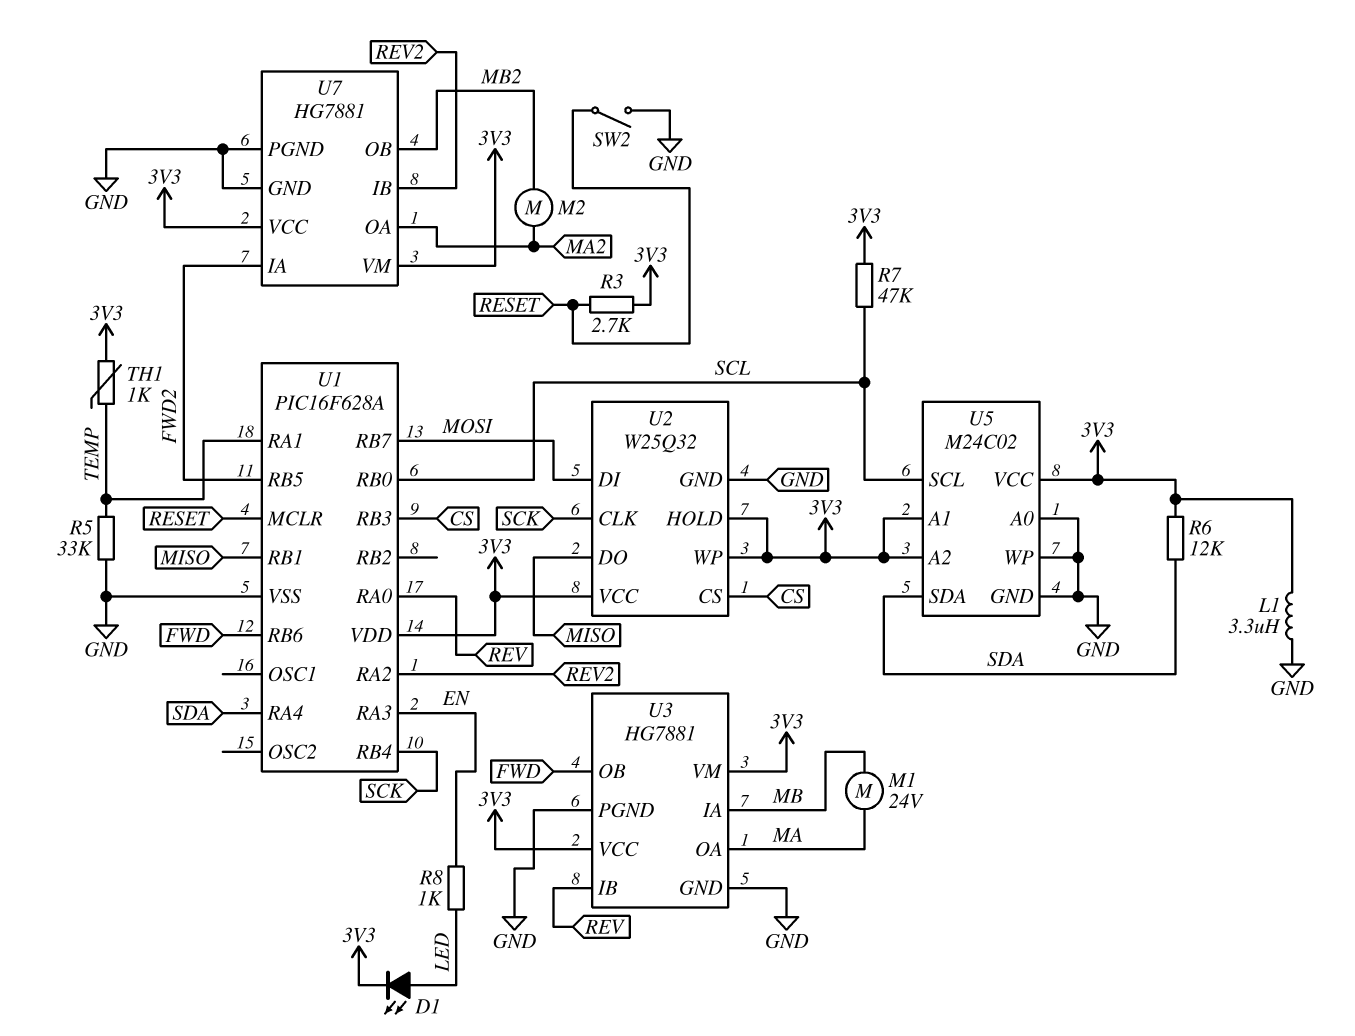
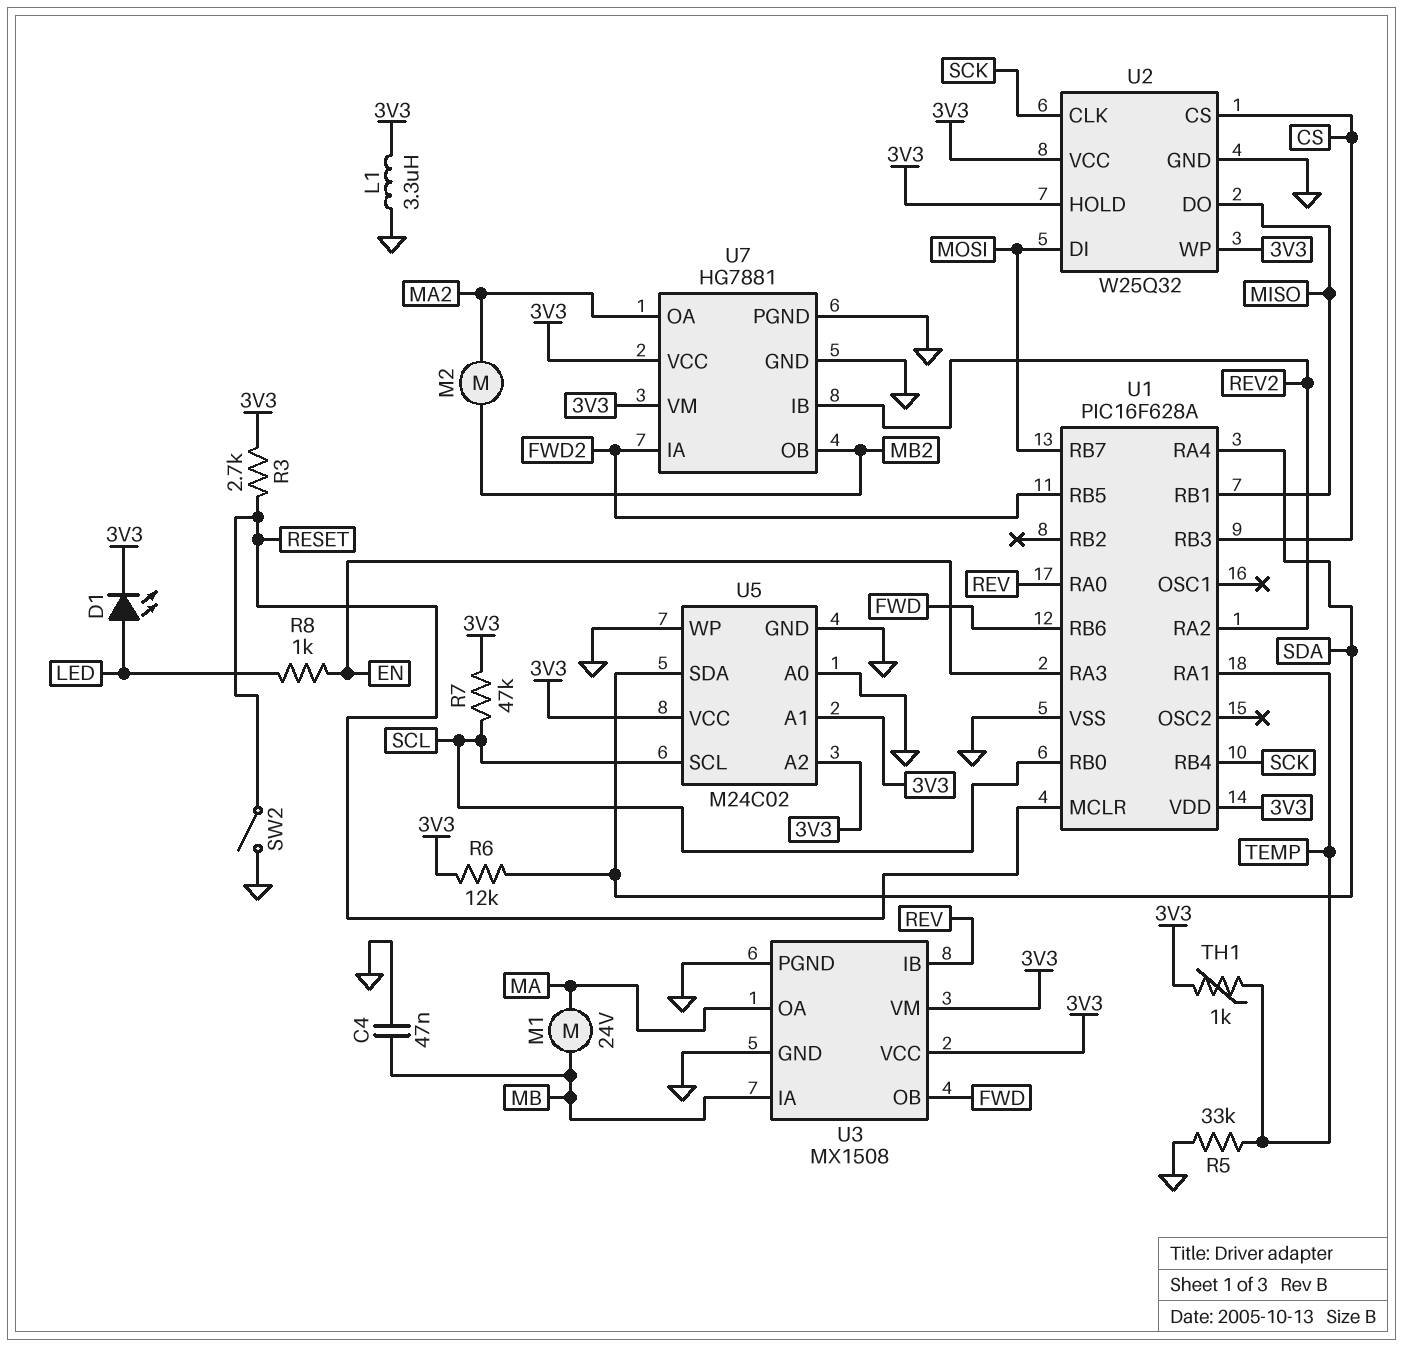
C4: none -> 47nF (GND, MB)
U3: HG7881 -> MX1508

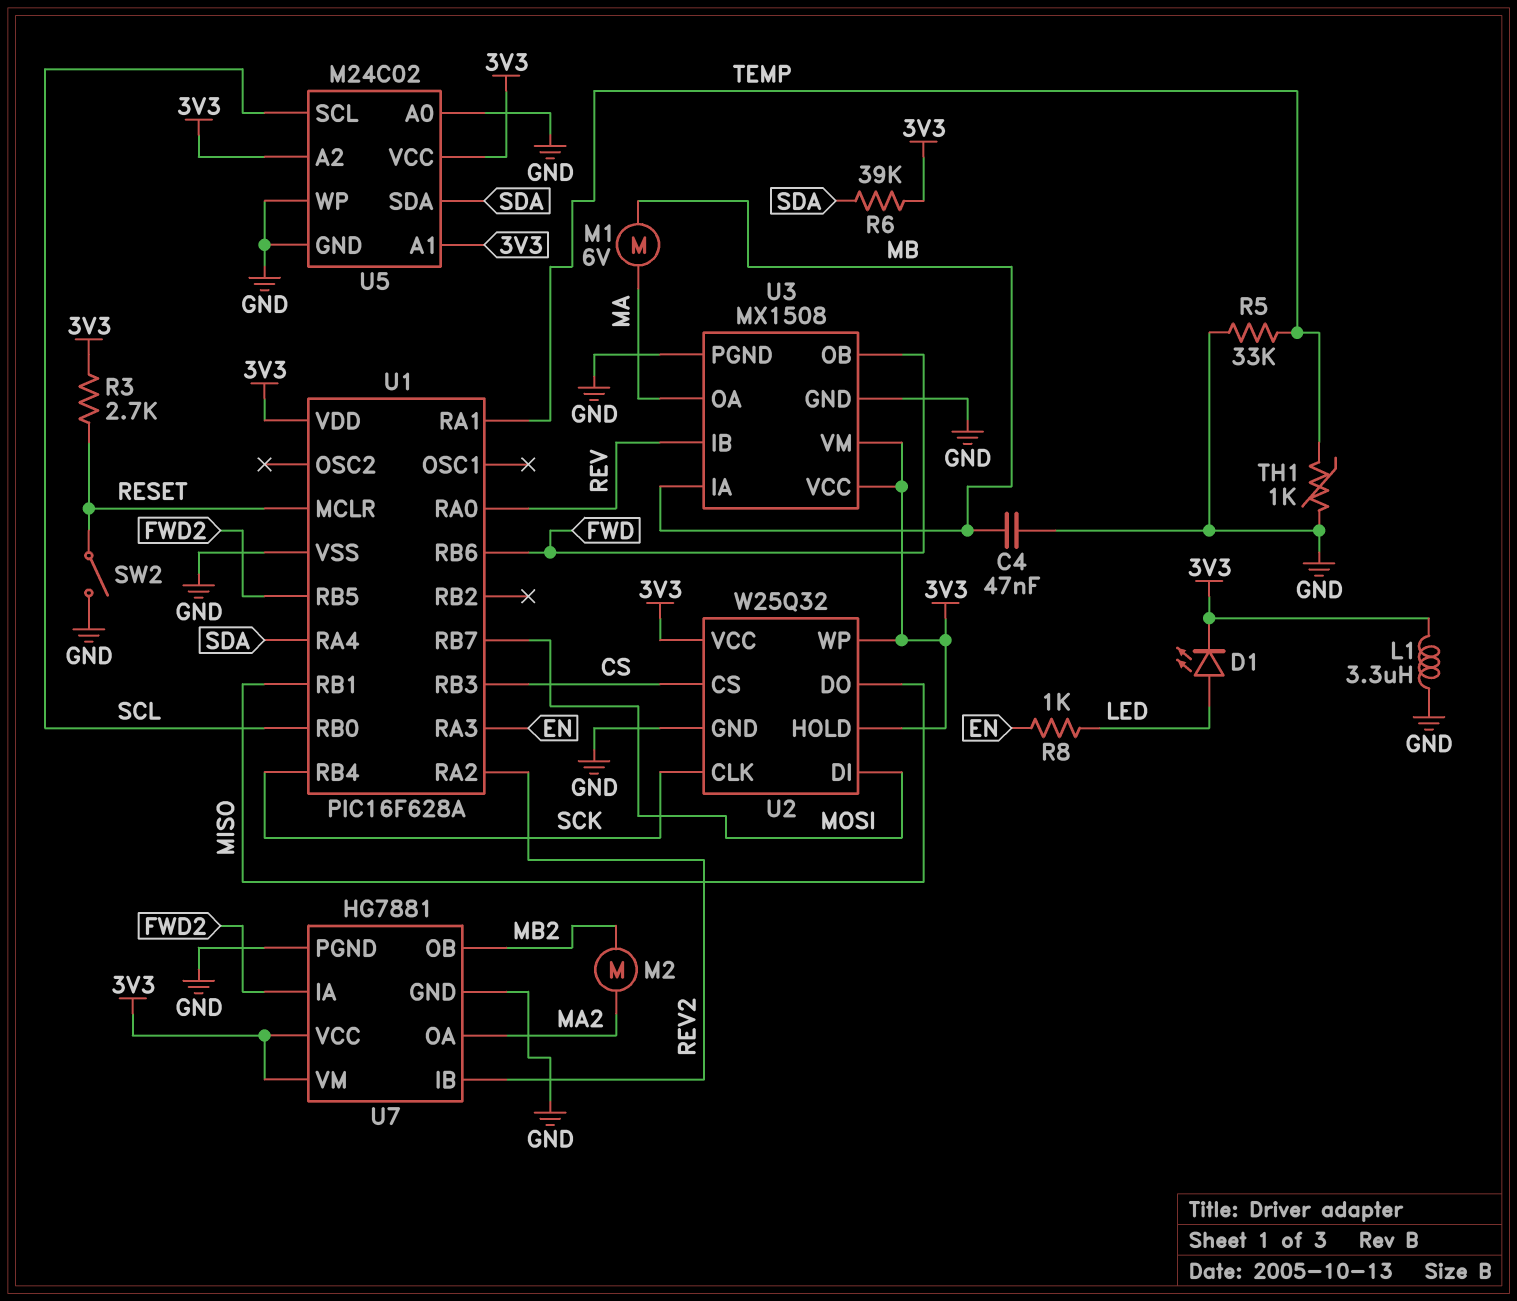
M1: motor 24V (MA, MB) -> motor 6V (MA, MB)
R6: 12k (3V3, SDA) -> 39k (3V3, SDA)
R7: 47k (3V3, SCL) -> none
TH1: 1k (3V3, TEMP) -> 1k (GND, TEMP)

